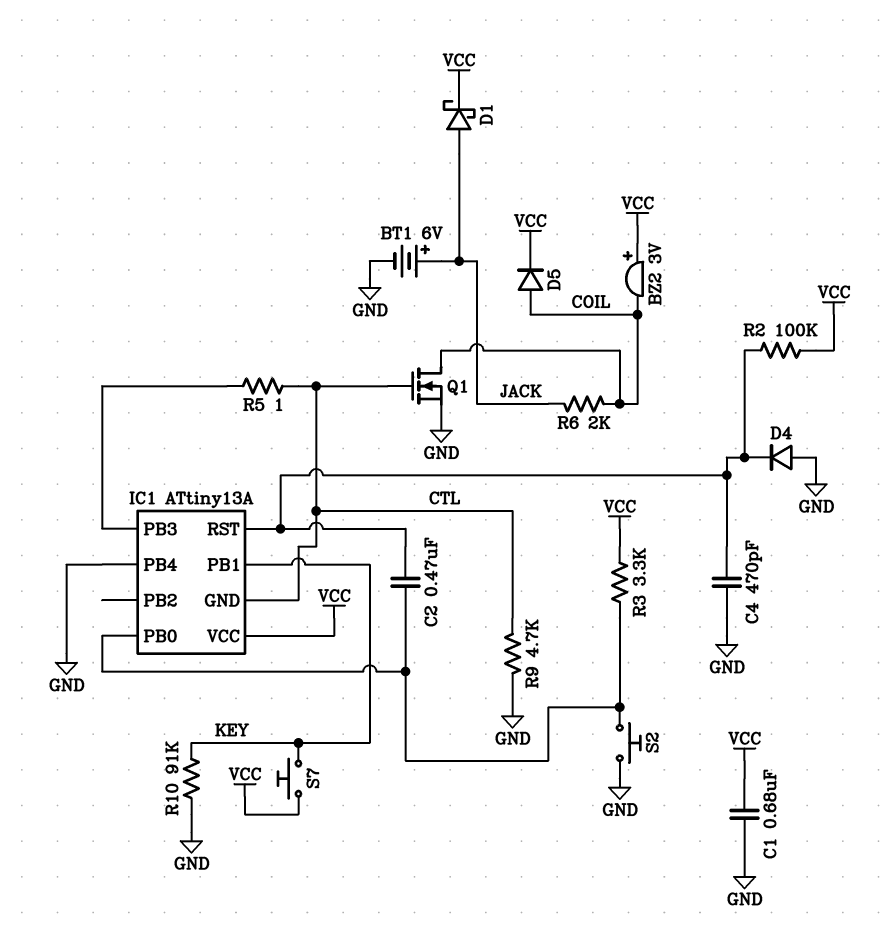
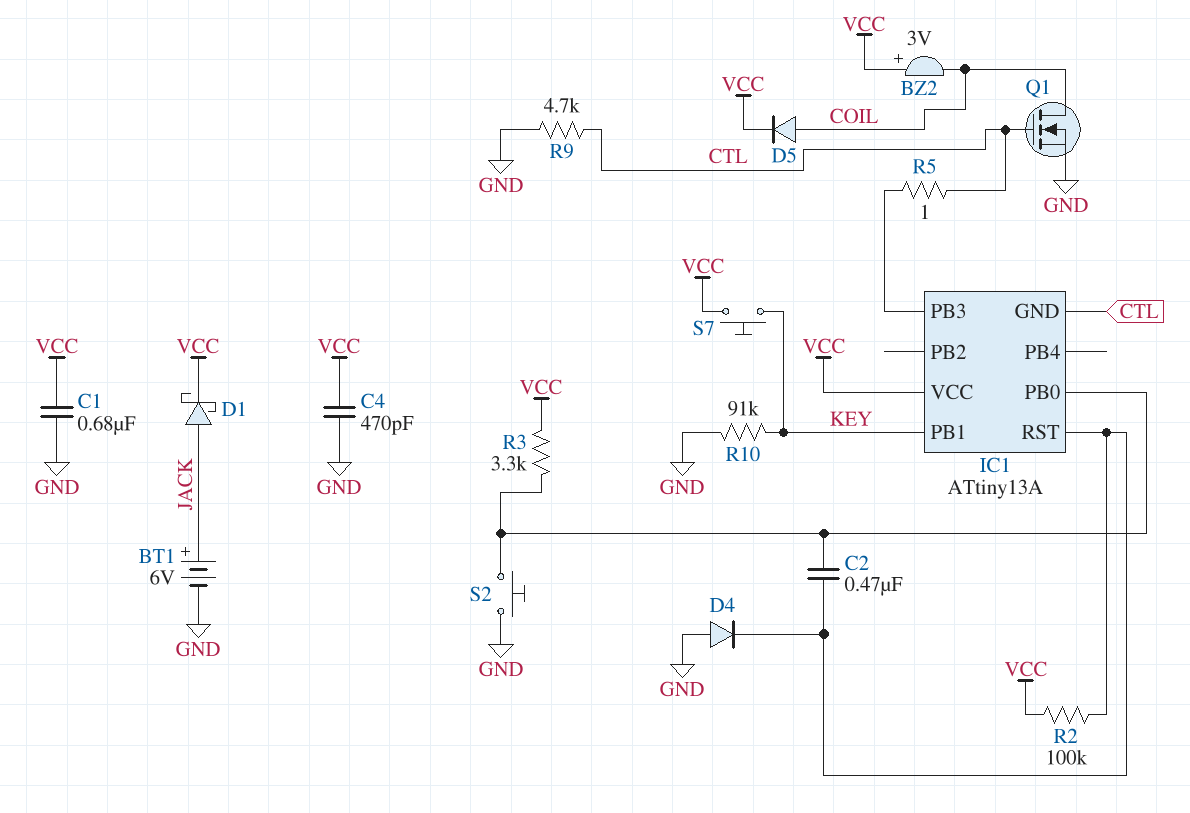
C4: 470pF (GND, IC1/RST) -> 470pF (GND, VCC)
IC1 pin PB4: GND -> none
R6: 2k (COIL, JACK) -> none

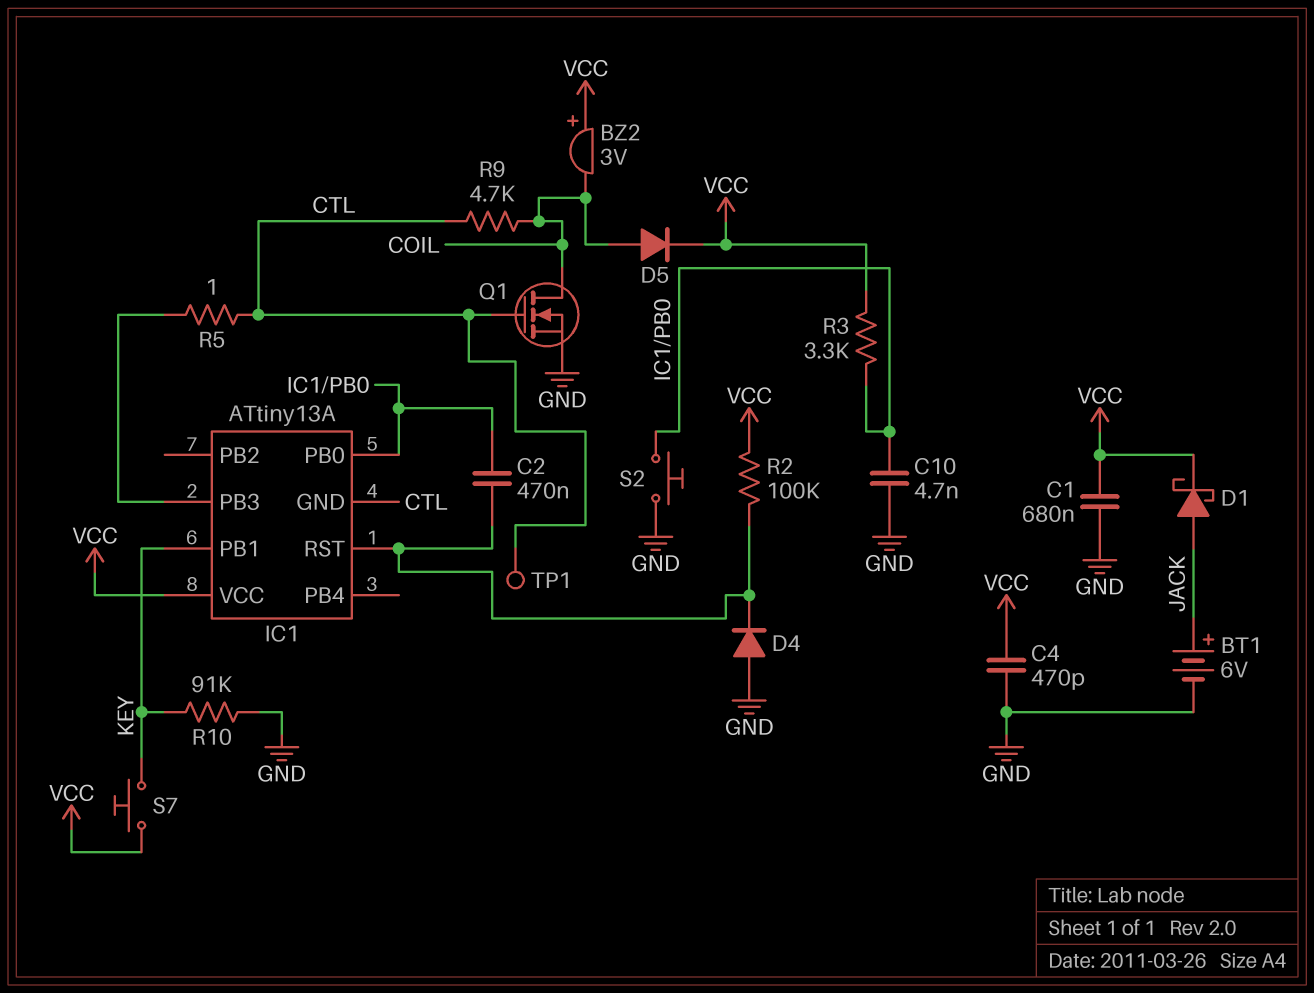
C10: none -> 4.7nF (GND, IC1/PB0)
R9: 4.7k (CTL, GND) -> 4.7k (COIL, CTL)
TP1: none -> test point (CTL)

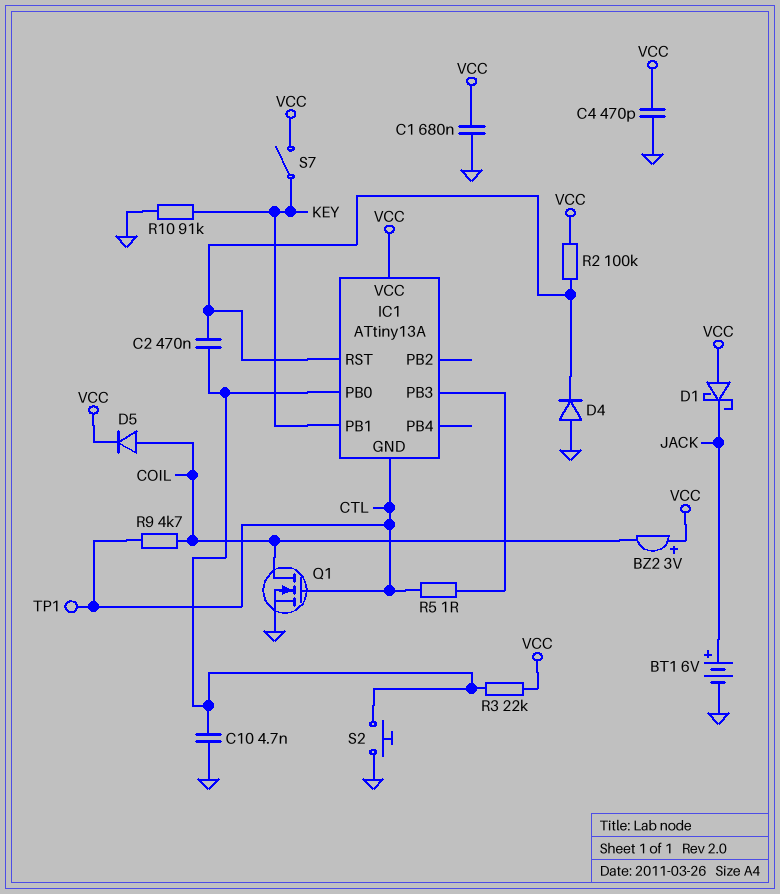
D1: schottky (A JACK, K VCC) -> schottky (A VCC, K JACK)
R3: 3.3k (IC1/PB0, VCC) -> 22k (IC1/PB0, VCC)
S7: button (KEY, VCC) -> switch (KEY, VCC)

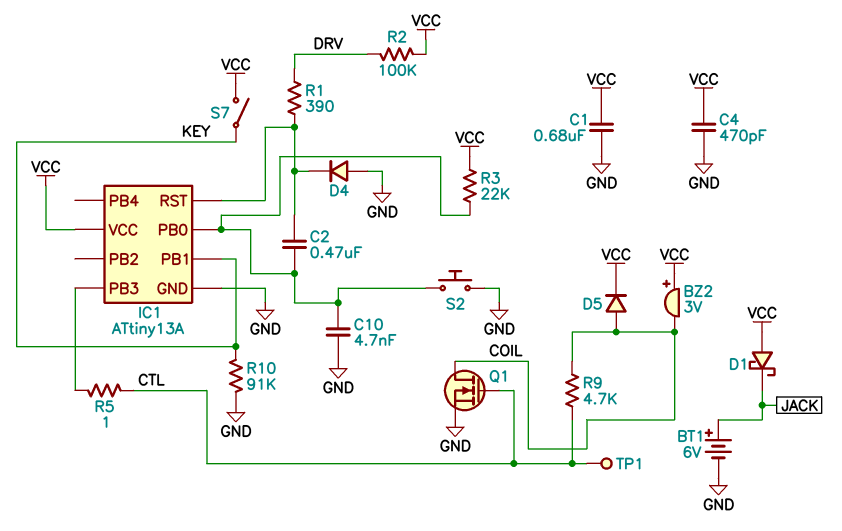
IC1 pin GND: CTL -> GND
R1: none -> 390 (DRV, IC1/RST)
R2: 100k (IC1/RST, VCC) -> 100k (DRV, VCC)

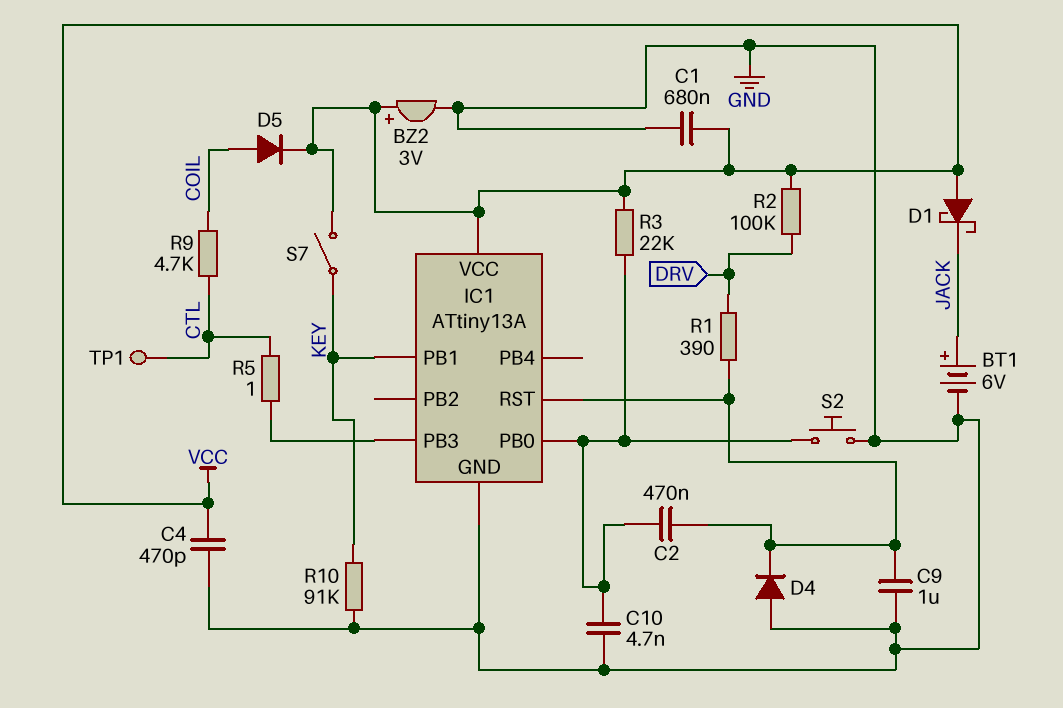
BZ2: buzzer 3V (plus VCC, minus COIL) -> buzzer 3V (plus VCC, minus GND)
C9: none -> 1uF (GND, IC1/RST)
Q1: NMOS (G CTL, D COIL, S GND) -> none

